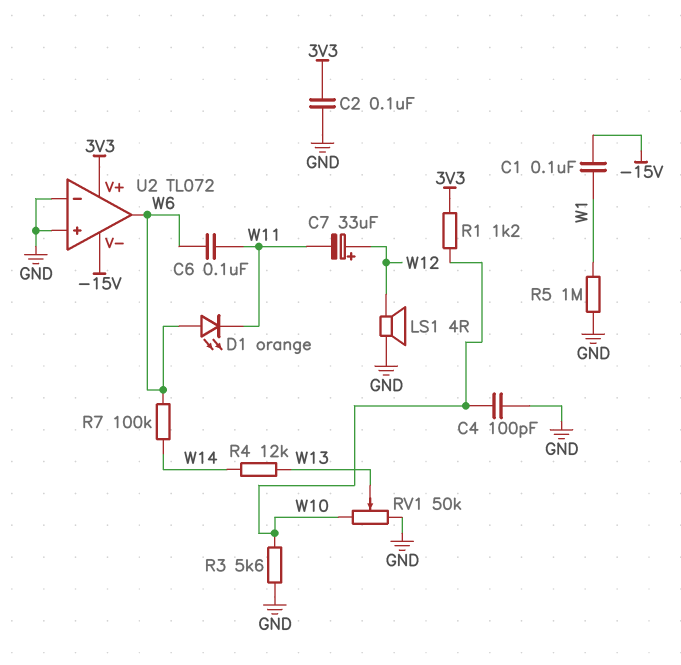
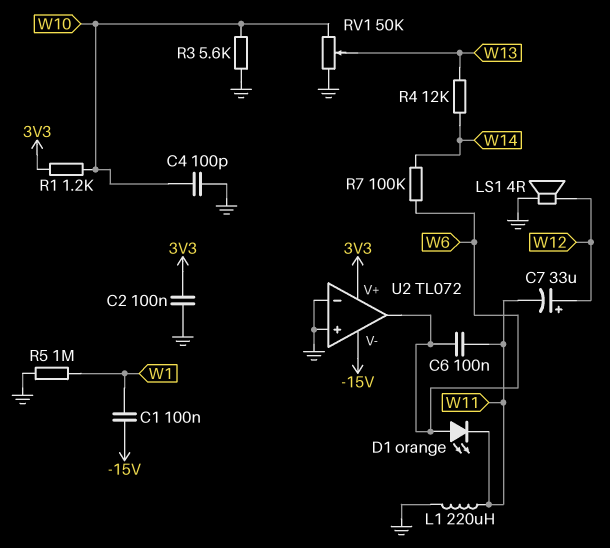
L1: none -> 220uH (GND, W11)

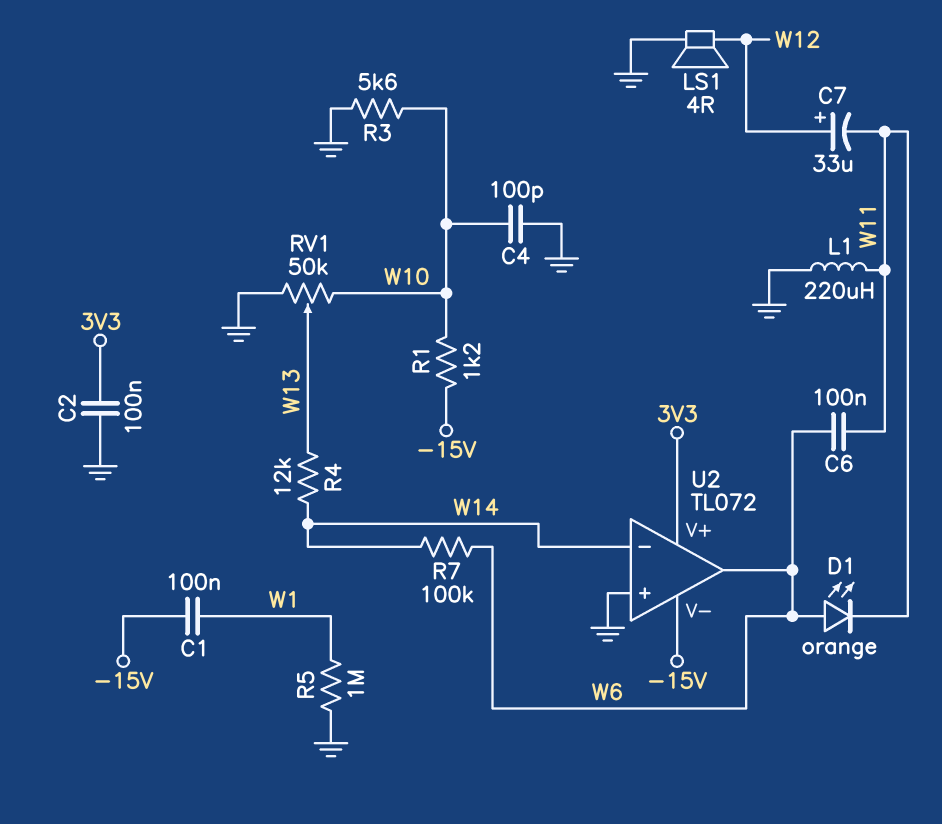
R1: 1.2k (3V3, W10) -> 1.2k (-15V, W10)
U2 pin in-: GND -> W14

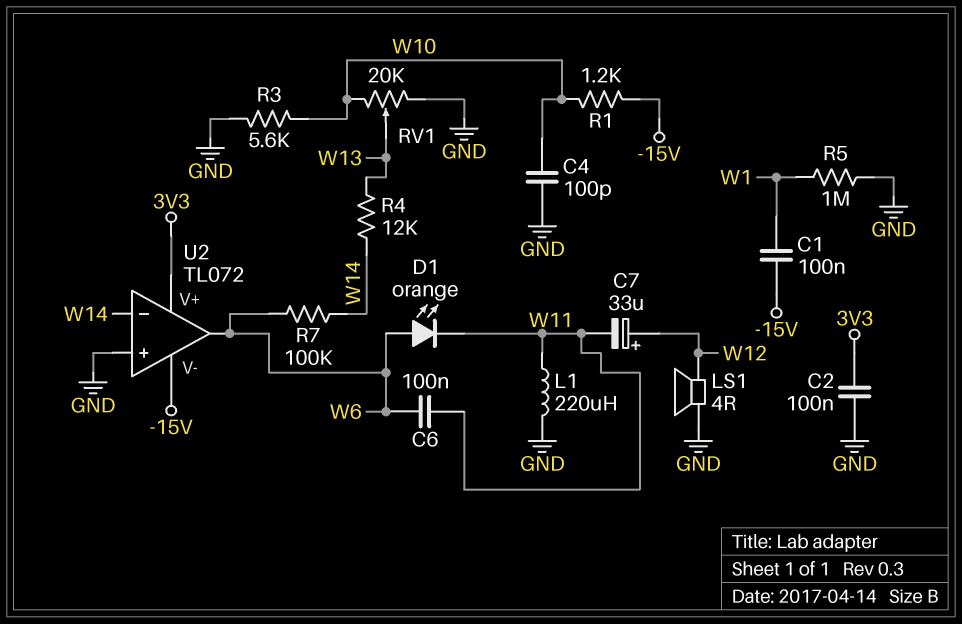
RV1: 50k (GND, W10, wiper W13) -> 20k (GND, W10, wiper W13)

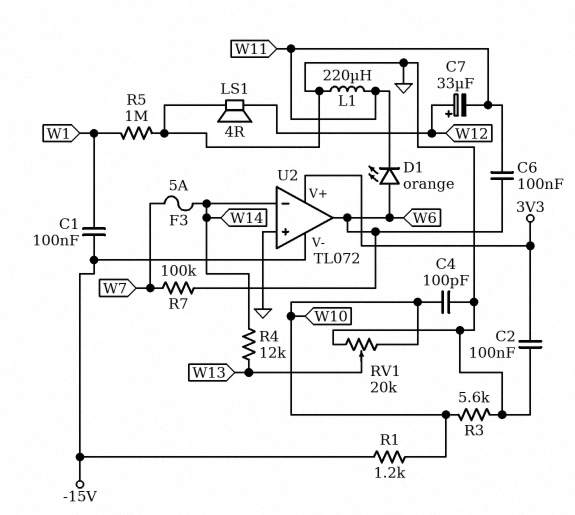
F3: none -> 5A (W7, W14)
R7: 100k (W6, W14) -> 100k (W6, W7)

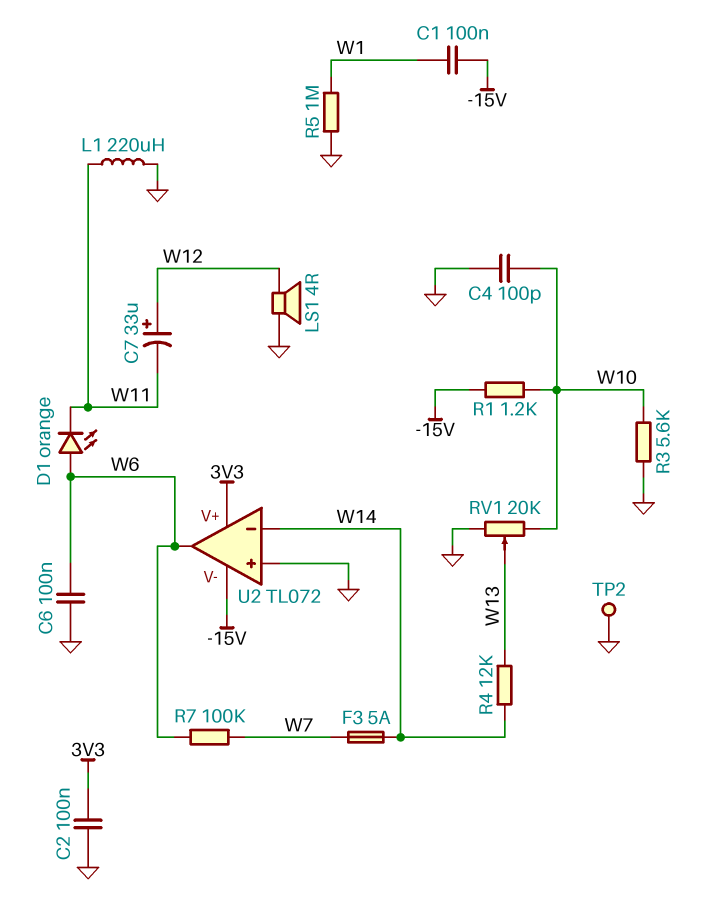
C6: 100nF (W6, W11) -> 100nF (GND, W6)
TP2: none -> test point (GND)

